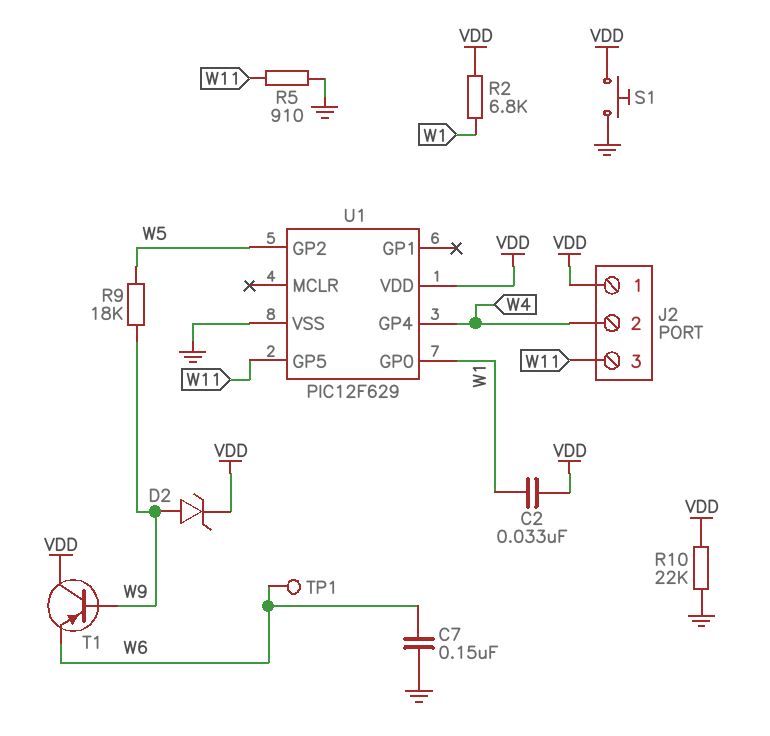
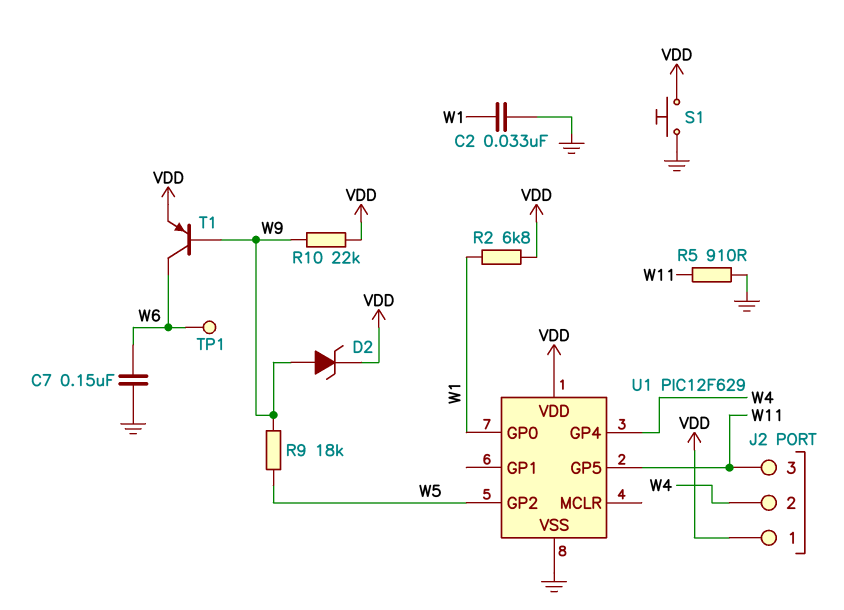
C2: 33nF (VDD, W1) -> 33nF (GND, W1)
R10: 22k (GND, VDD) -> 22k (VDD, W9)
T1: PNP (B W9, C VDD, E W6) -> PNP (B W9, C W6, E VDD)

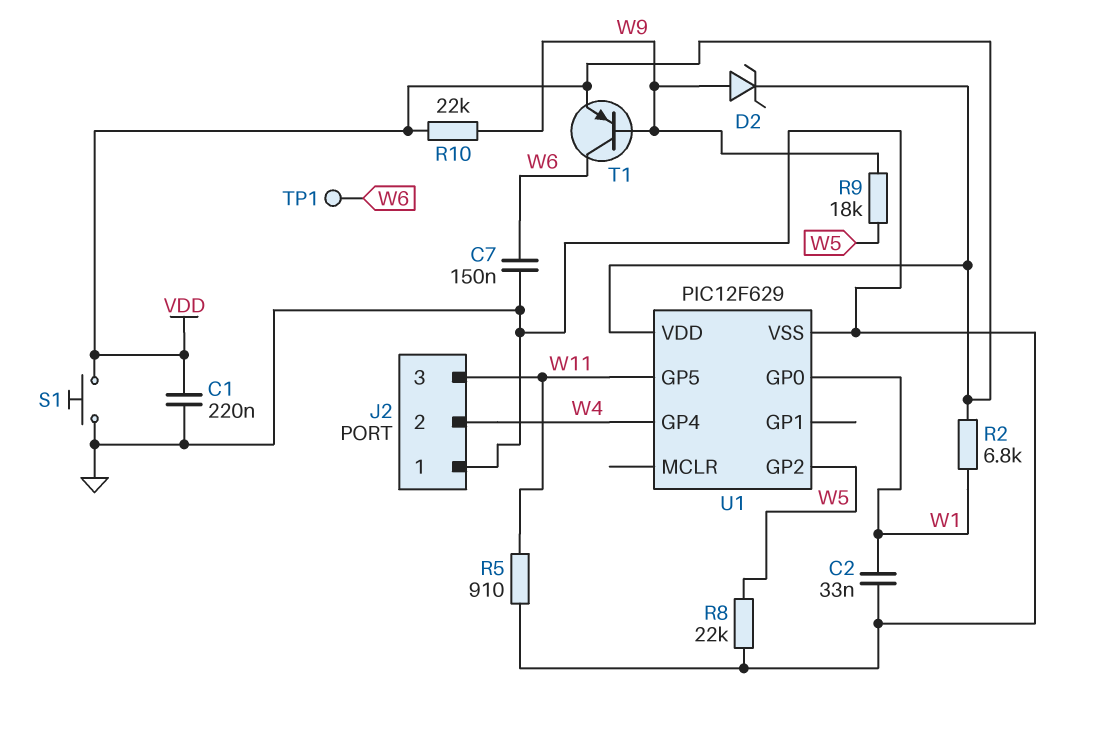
C1: none -> 220nF (GND, VDD)
J2 pin 1: VDD -> GND
R8: none -> 22k (GND, W5)

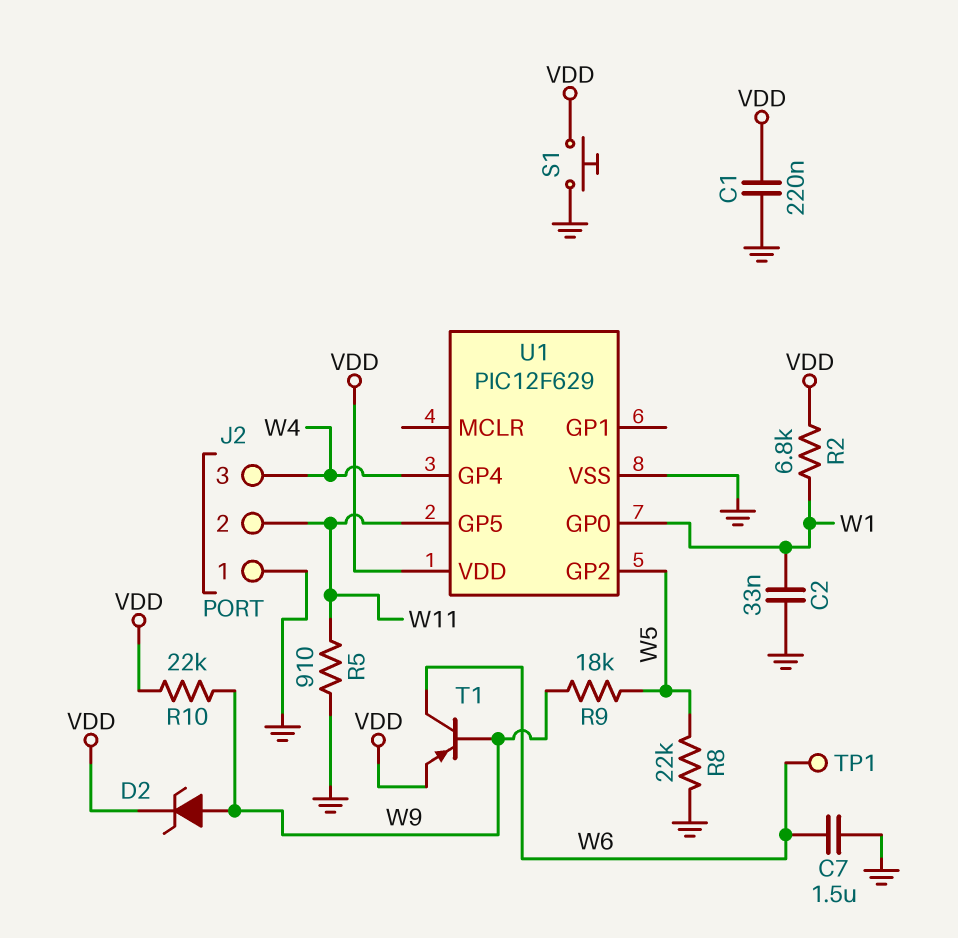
C7: 150nF (GND, W6) -> 1.5uF (GND, W6)
J2 pin 2: W4 -> W11
J2 pin 3: W11 -> W4

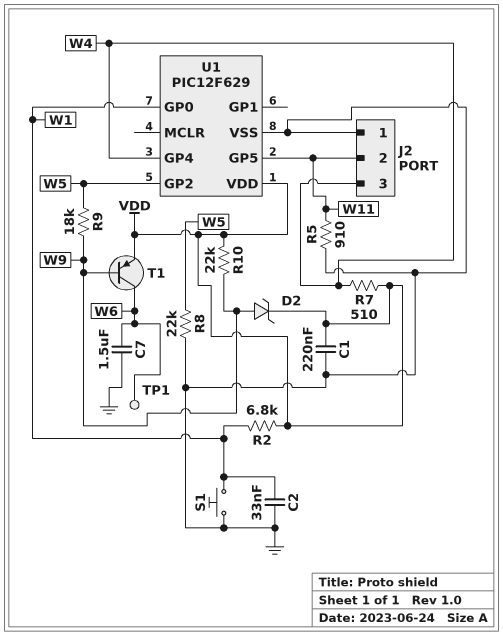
R7: none -> 510 (VDD, W4)
S1: button (GND, VDD) -> button (GND, W1)

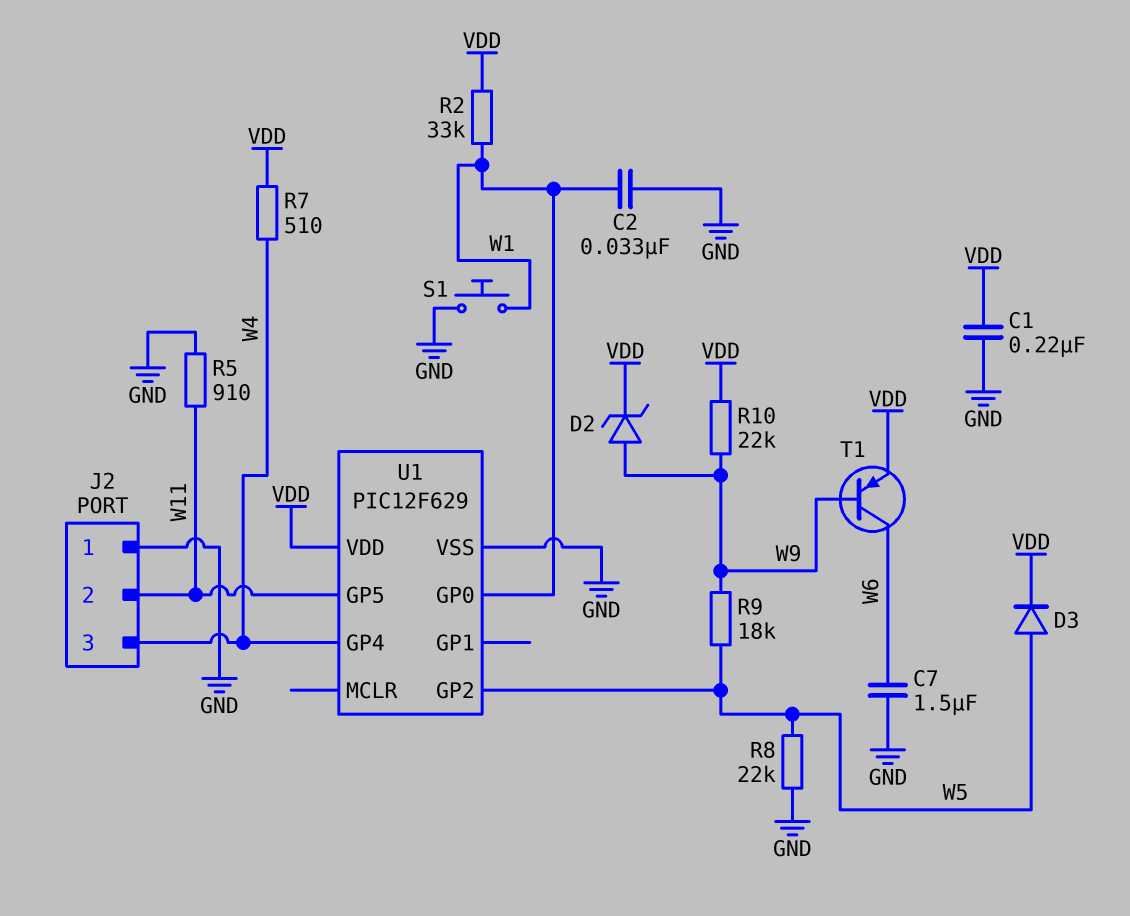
D3: none -> diode (A W5, K VDD)
R2: 6.8k (VDD, W1) -> 33k (VDD, W1)
TP1: test point (W6) -> none

